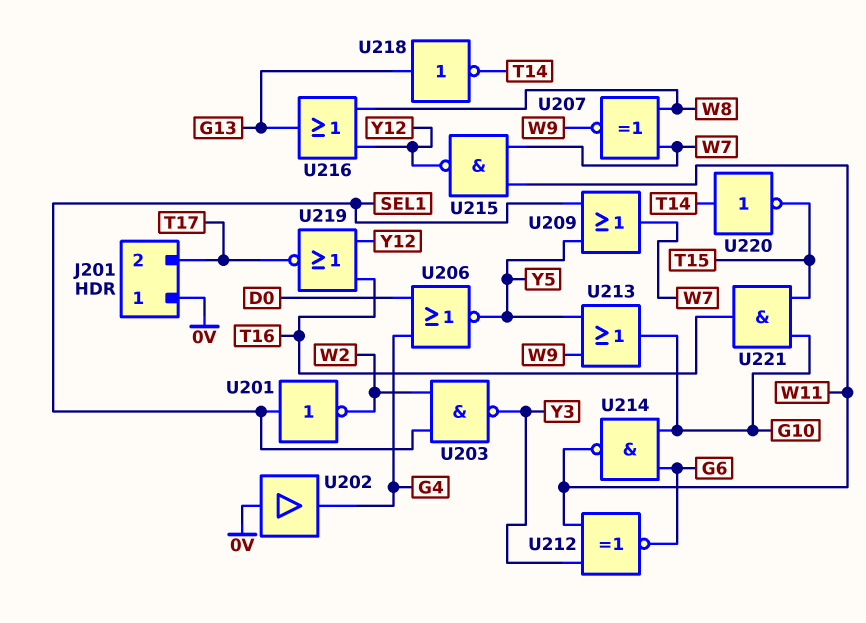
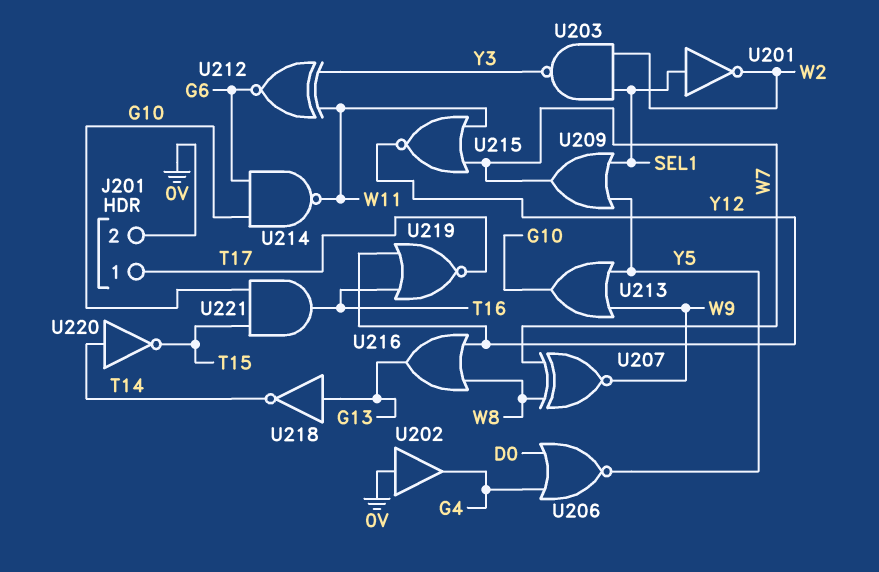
J201 pin 1: 0V -> T17
J201 pin 2: T17 -> 0V
U215: NAND (in W7, in W11, out Y12) -> NOR (in W7, in W11, out Y12)

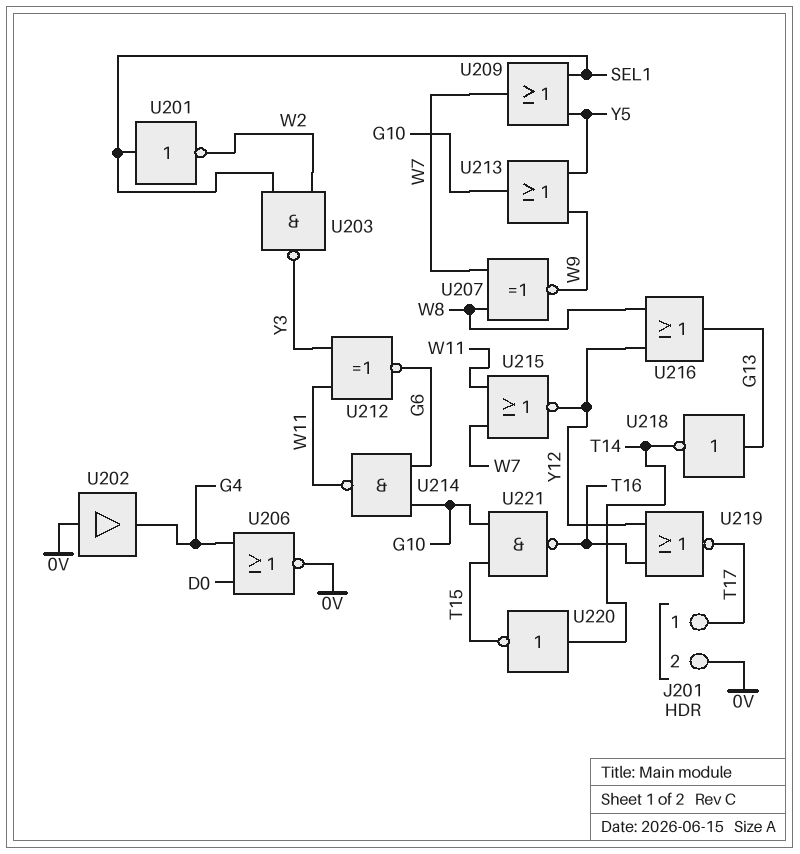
U206: NOR (in D0, in G4, out Y5) -> NOR (in D0, in G4, out 0V)
U221: AND (in G10, in T15, out T16) -> NAND (in G10, in T15, out T16)

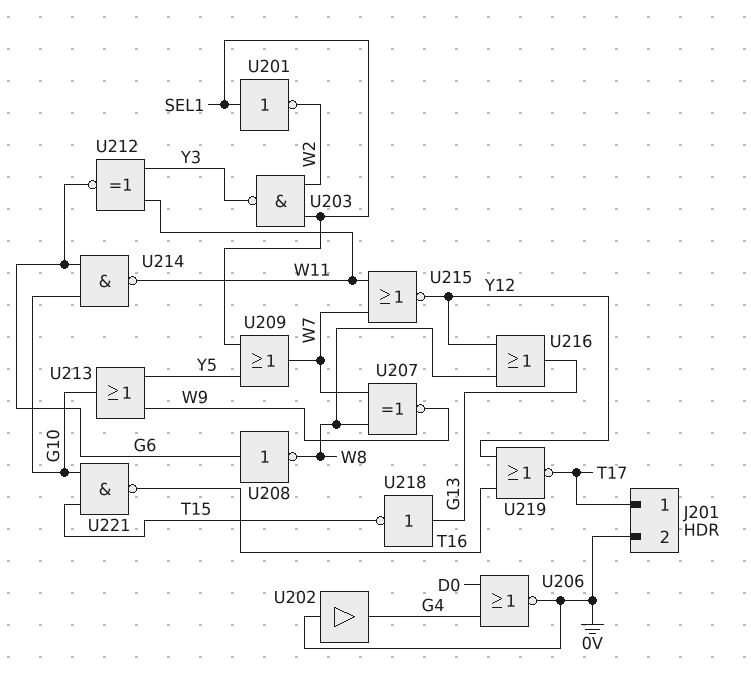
U208: none -> NOT (in G6, out W8)
U218: NOT (in G13, out T14) -> NOT (in G13, out T15)
U220: NOT (in T14, out T15) -> none

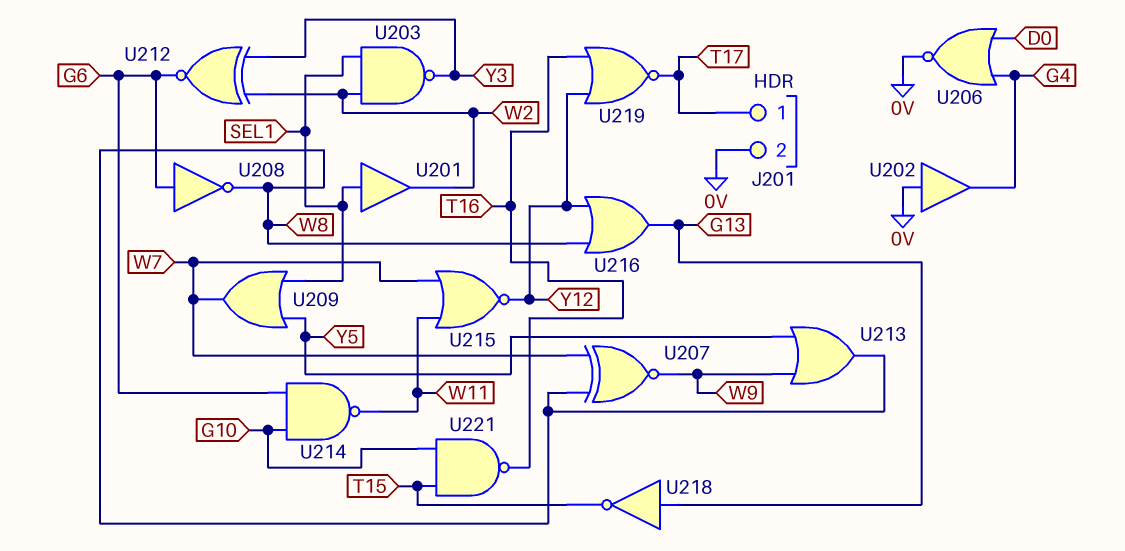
U201: NOT (in SEL1, out W2) -> buffer (in SEL1, out W2)
U212: XNOR (in W11, in Y3, out G6) -> XNOR (in W2, in Y3, out G6)
U213: OR (in W9, in Y5, out G10) -> OR (in W9, in Y5, out W8)

